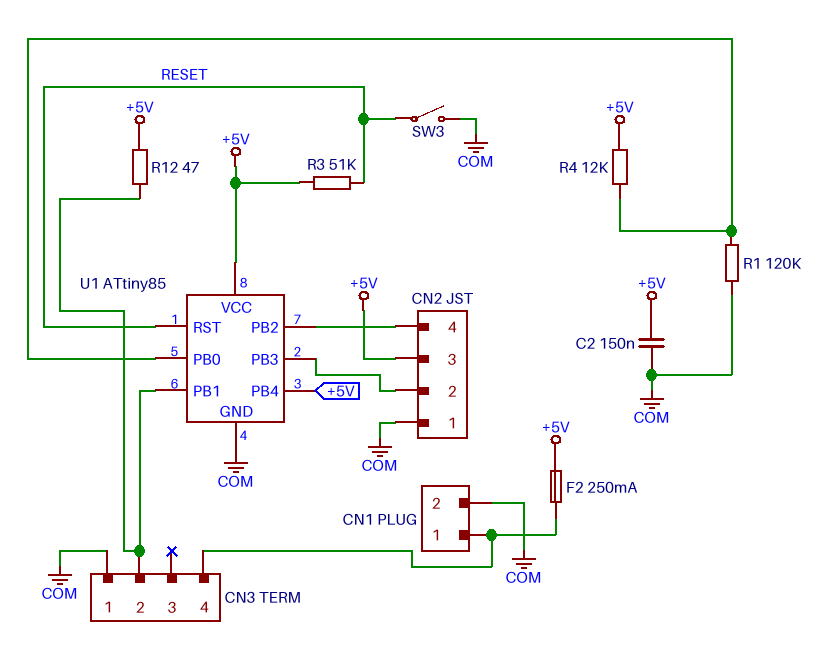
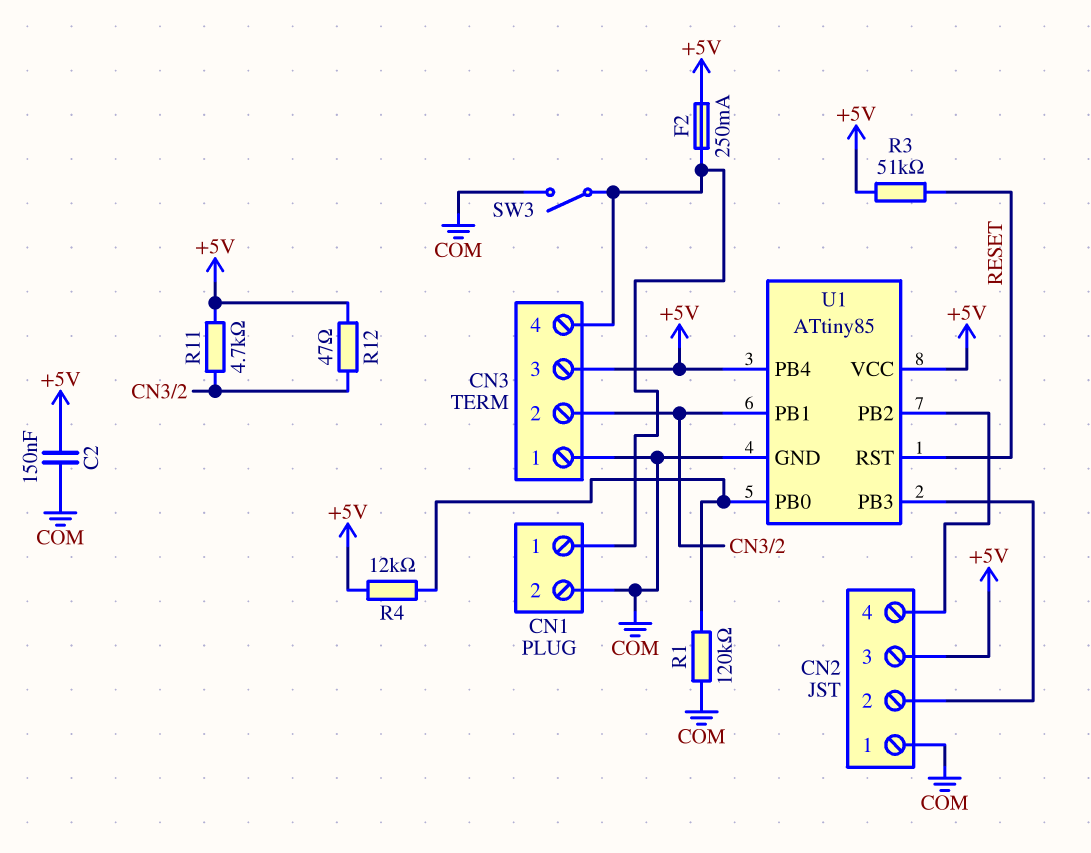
CN3 pin 3: none -> +5V
R11: none -> 4.7k (+5V, CN3/2)
SW3: switch (COM, RESET) -> switch (CN1/1, COM)

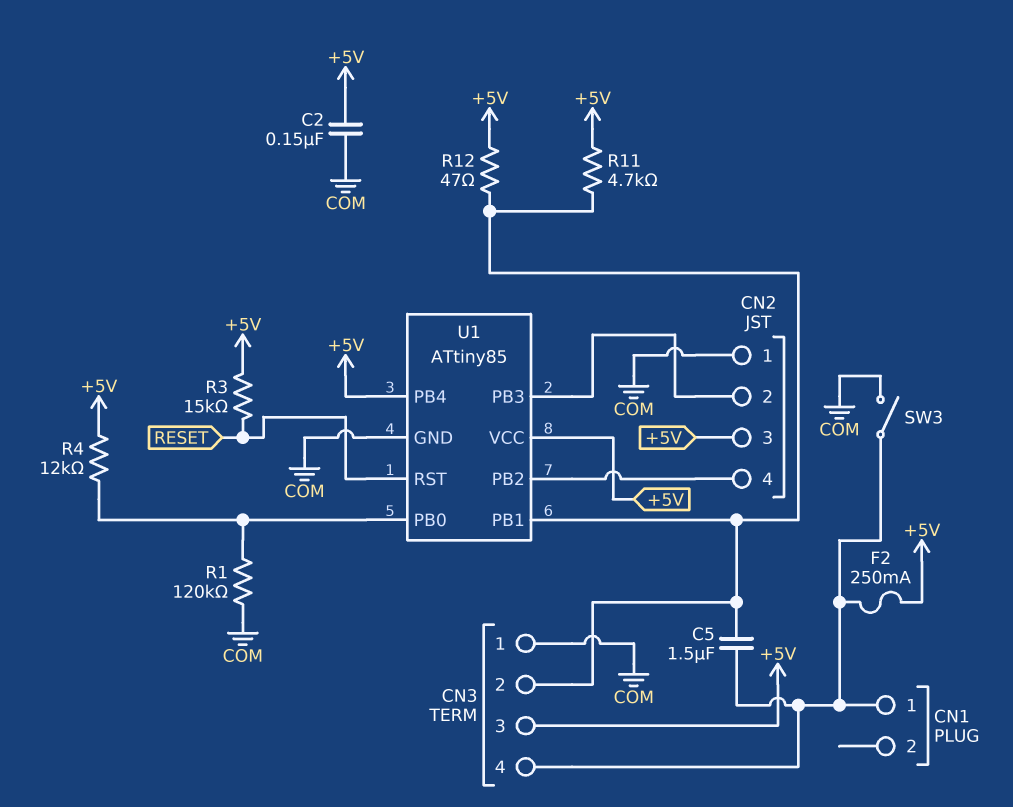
C5: none -> 1.5uF (CN1/1, CN3/2)
CN1 pin 2: COM -> none
R3: 51k (+5V, RESET) -> 15k (+5V, RESET)

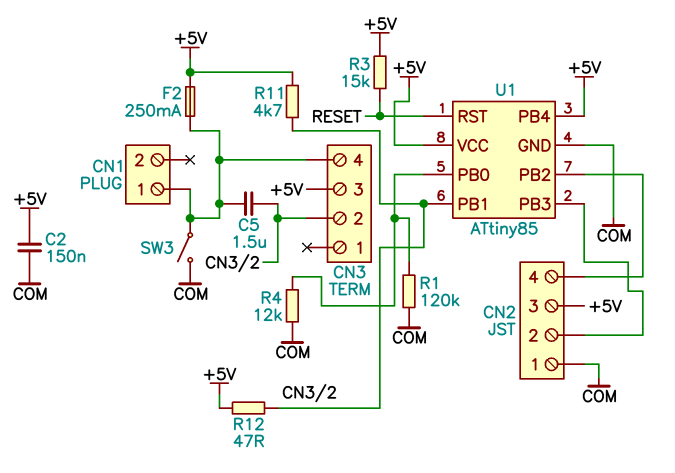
CN3 pin 1: COM -> none
R4: 12k (+5V, U1/PB0) -> 12k (COM, U1/PB0)

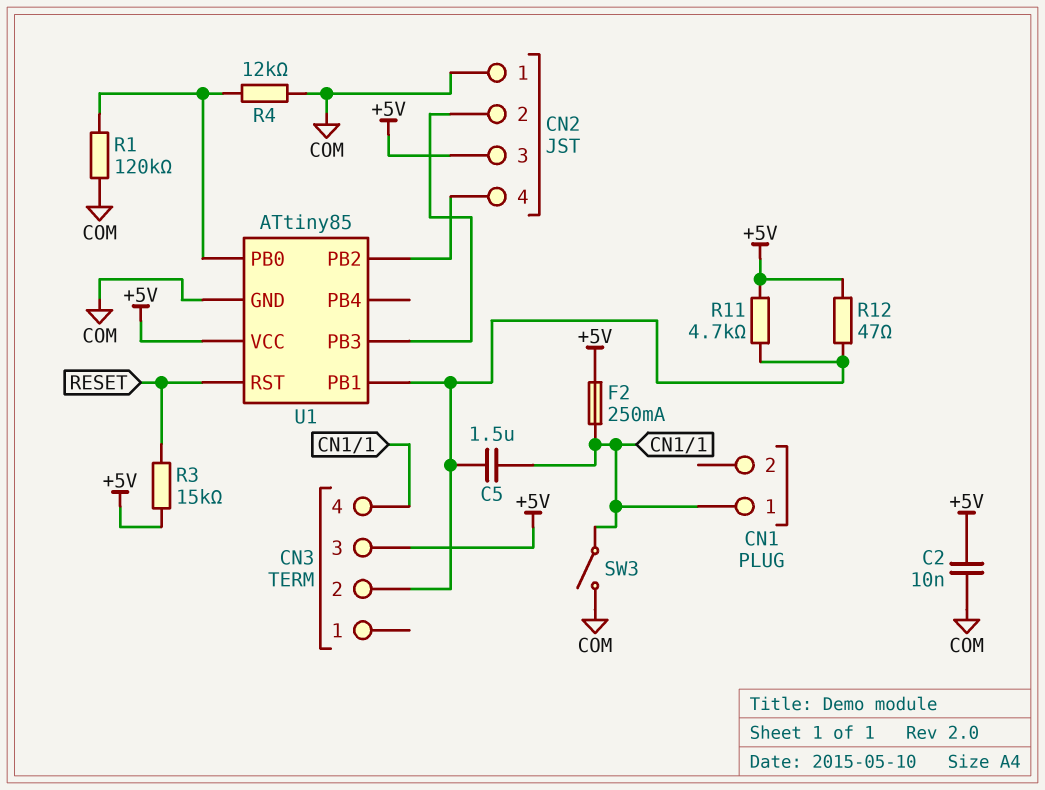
C2: 150nF (+5V, COM) -> 10nF (+5V, COM)
U1 pin PB4: +5V -> none

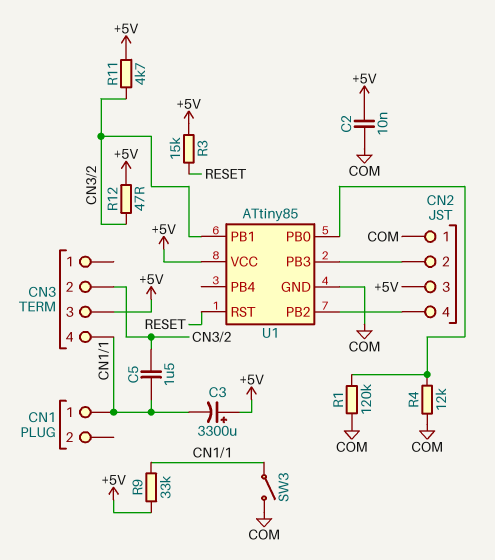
C3: none -> 3300uF (plus +5V, minus CN1/1)
F2: 250mA (+5V, CN1/1) -> none
R9: none -> 33k (+5V, CN1/1)

